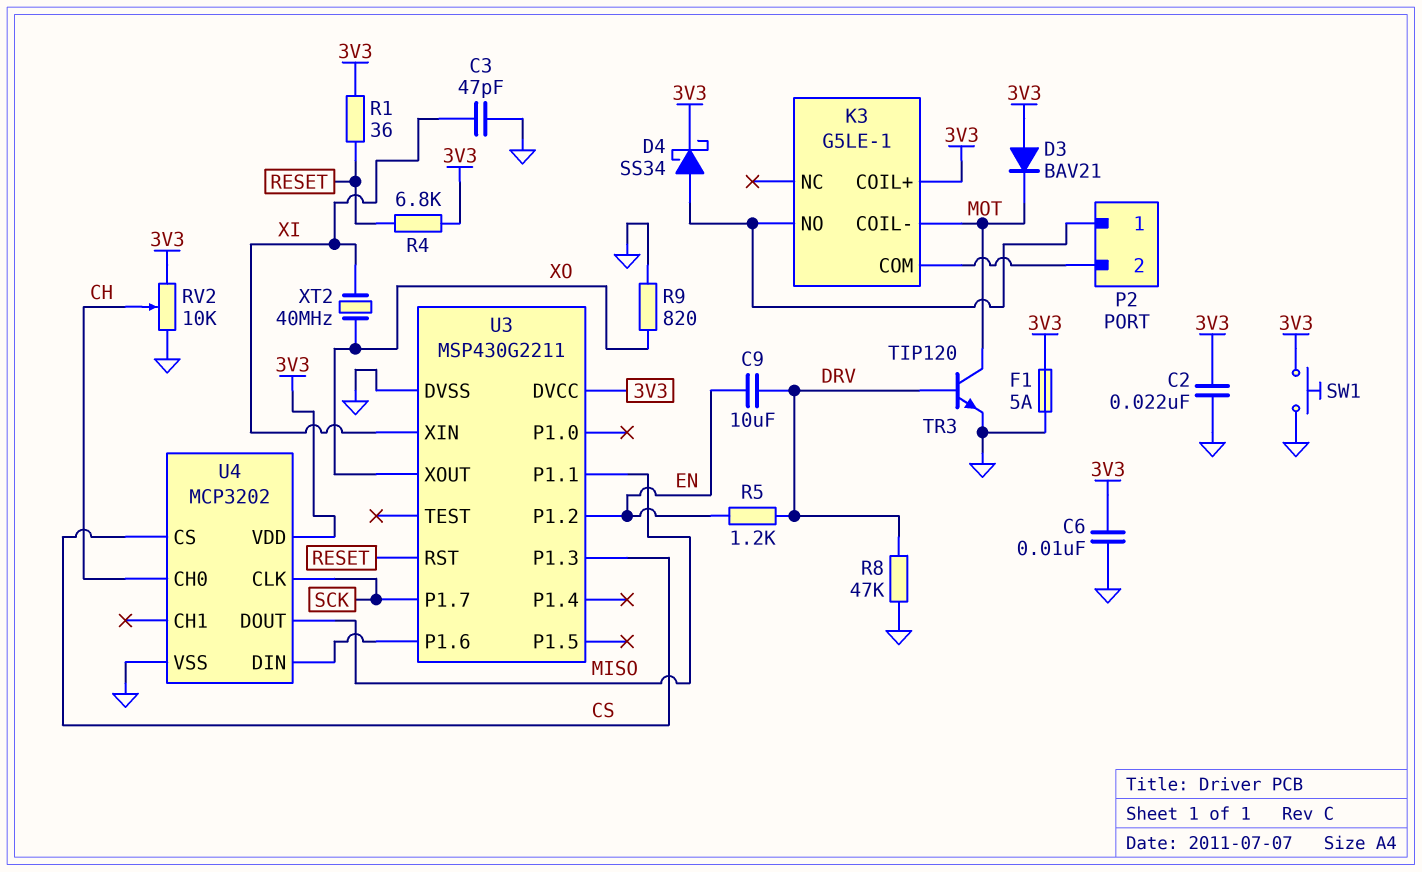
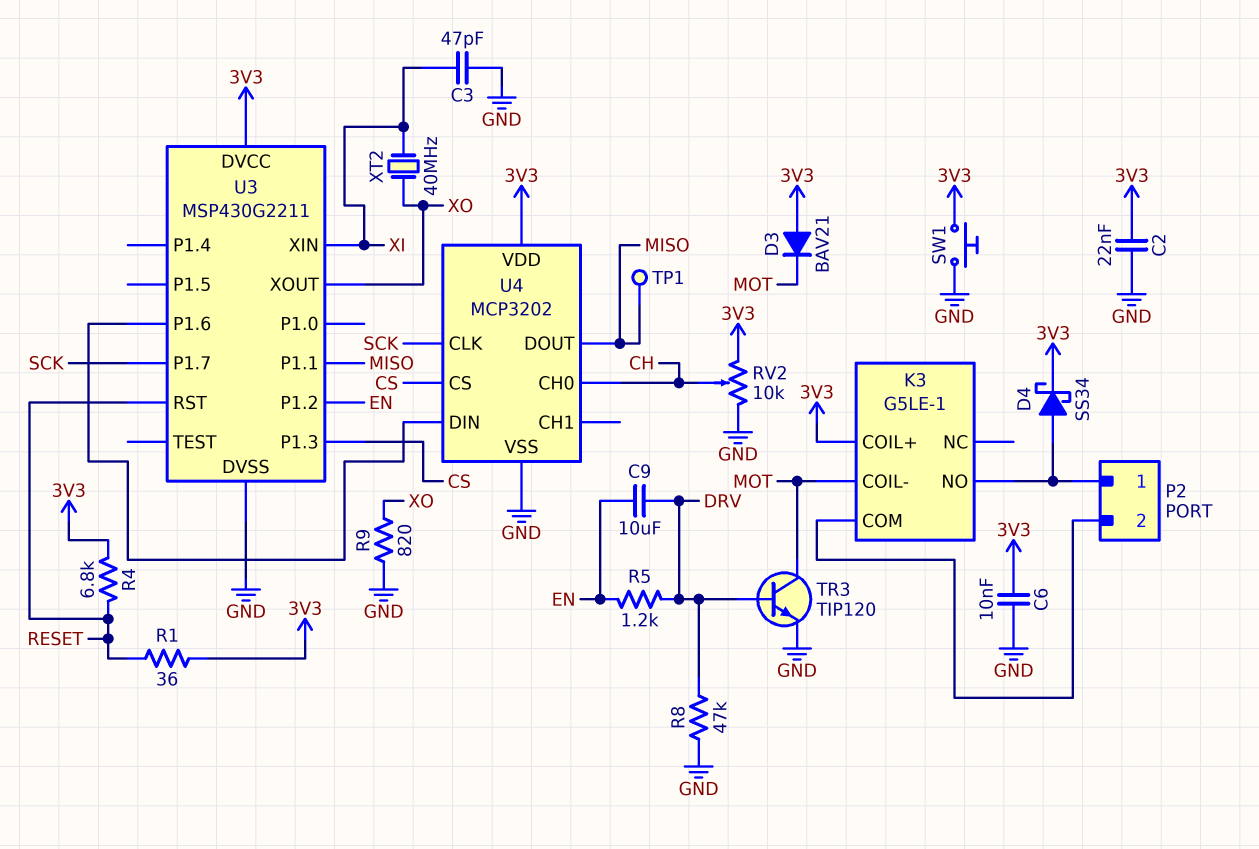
F1: 5A (3V3, GND) -> none
TP1: none -> test point (MISO)

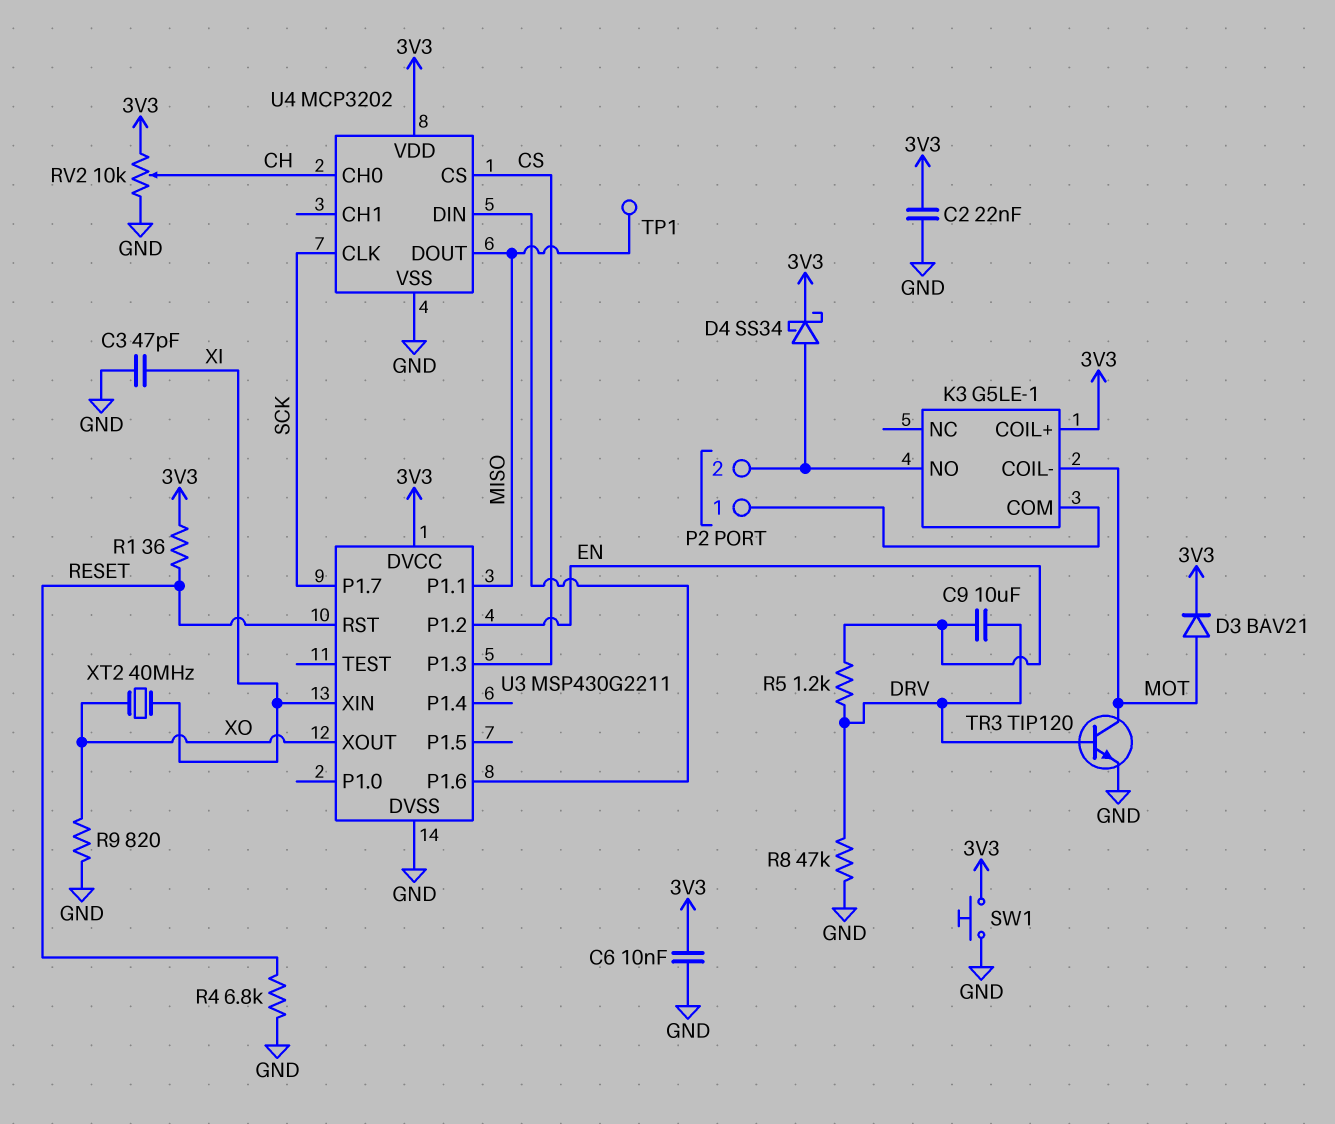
D3: diode BAV21 (A 3V3, K MOT) -> diode BAV21 (A MOT, K 3V3)
P2 pin 1: K3/NO -> K3/COM
P2 pin 2: K3/COM -> K3/NO
R4: 6.8k (3V3, RESET) -> 6.8k (GND, RESET)

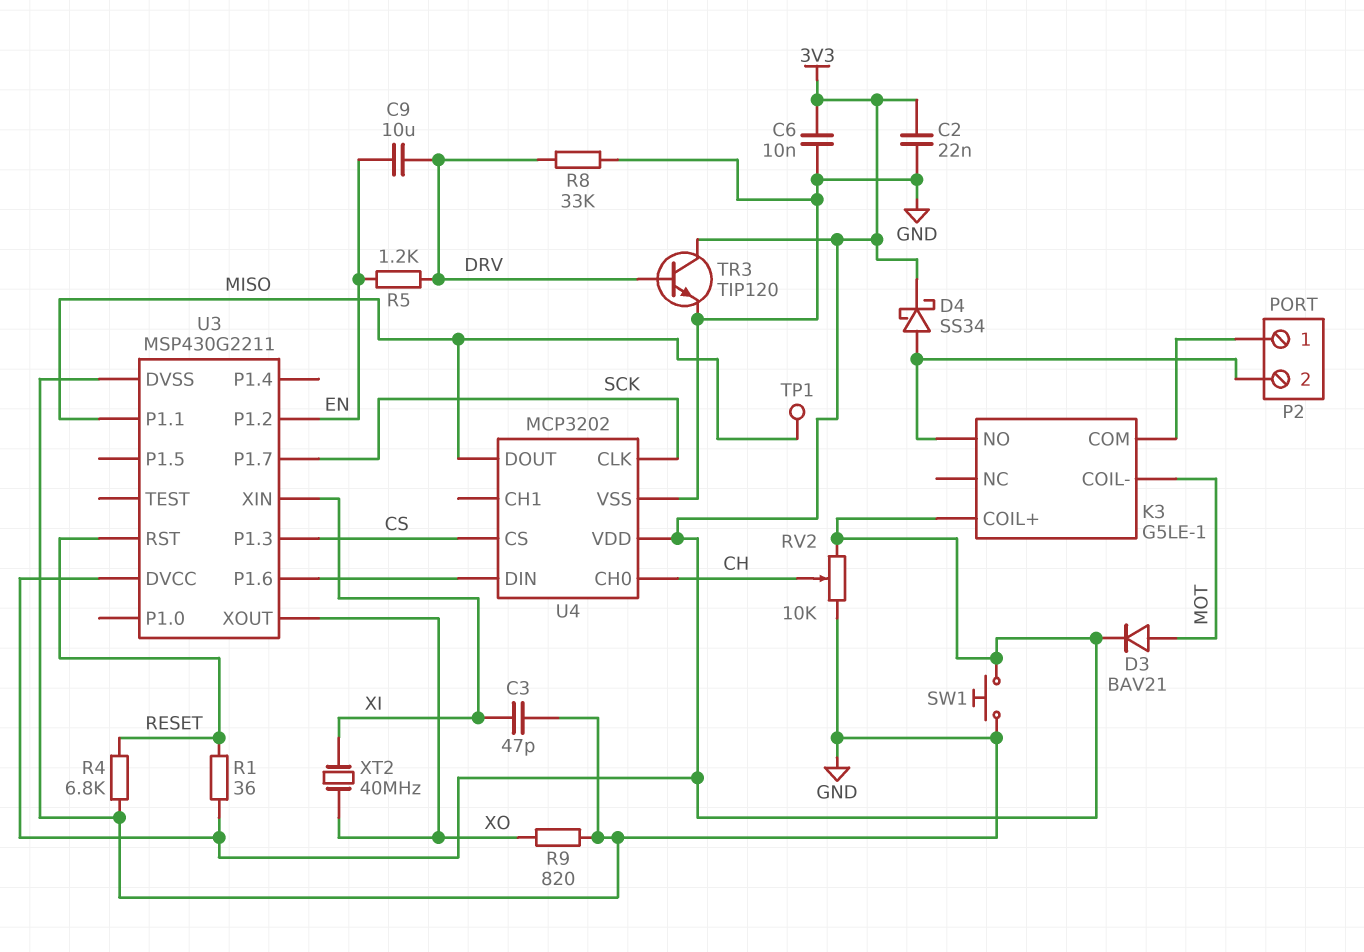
R8: 47k (DRV, GND) -> 33k (DRV, GND)
TR3: NPN TIP120 (B DRV, C MOT, E GND) -> NPN TIP120 (B DRV, C 3V3, E GND)

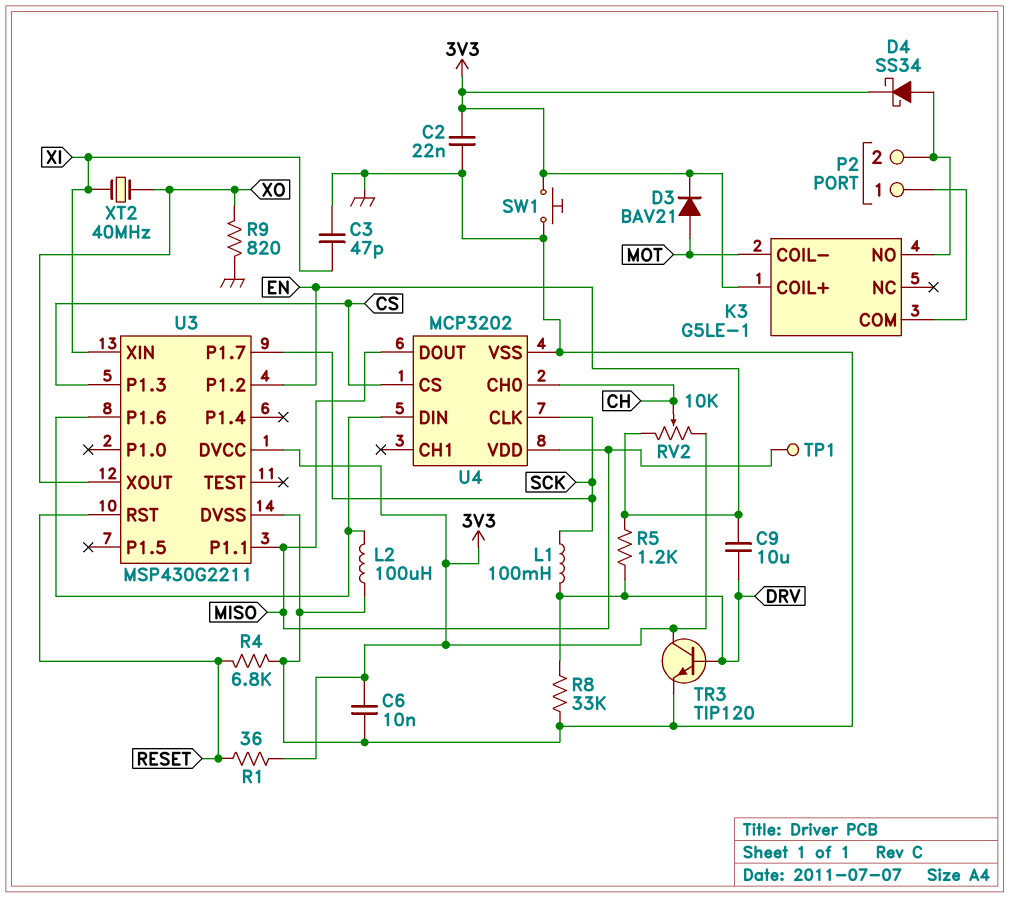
L1: none -> 100mH (DRV, SCK)
L2: none -> 100uH (GND, U3/P1.6)
RV2: 10k (3V3, GND, wiper CH) -> 10k (3V3, EN, wiper CH)
U4 pin VDD: 3V3 -> MISO

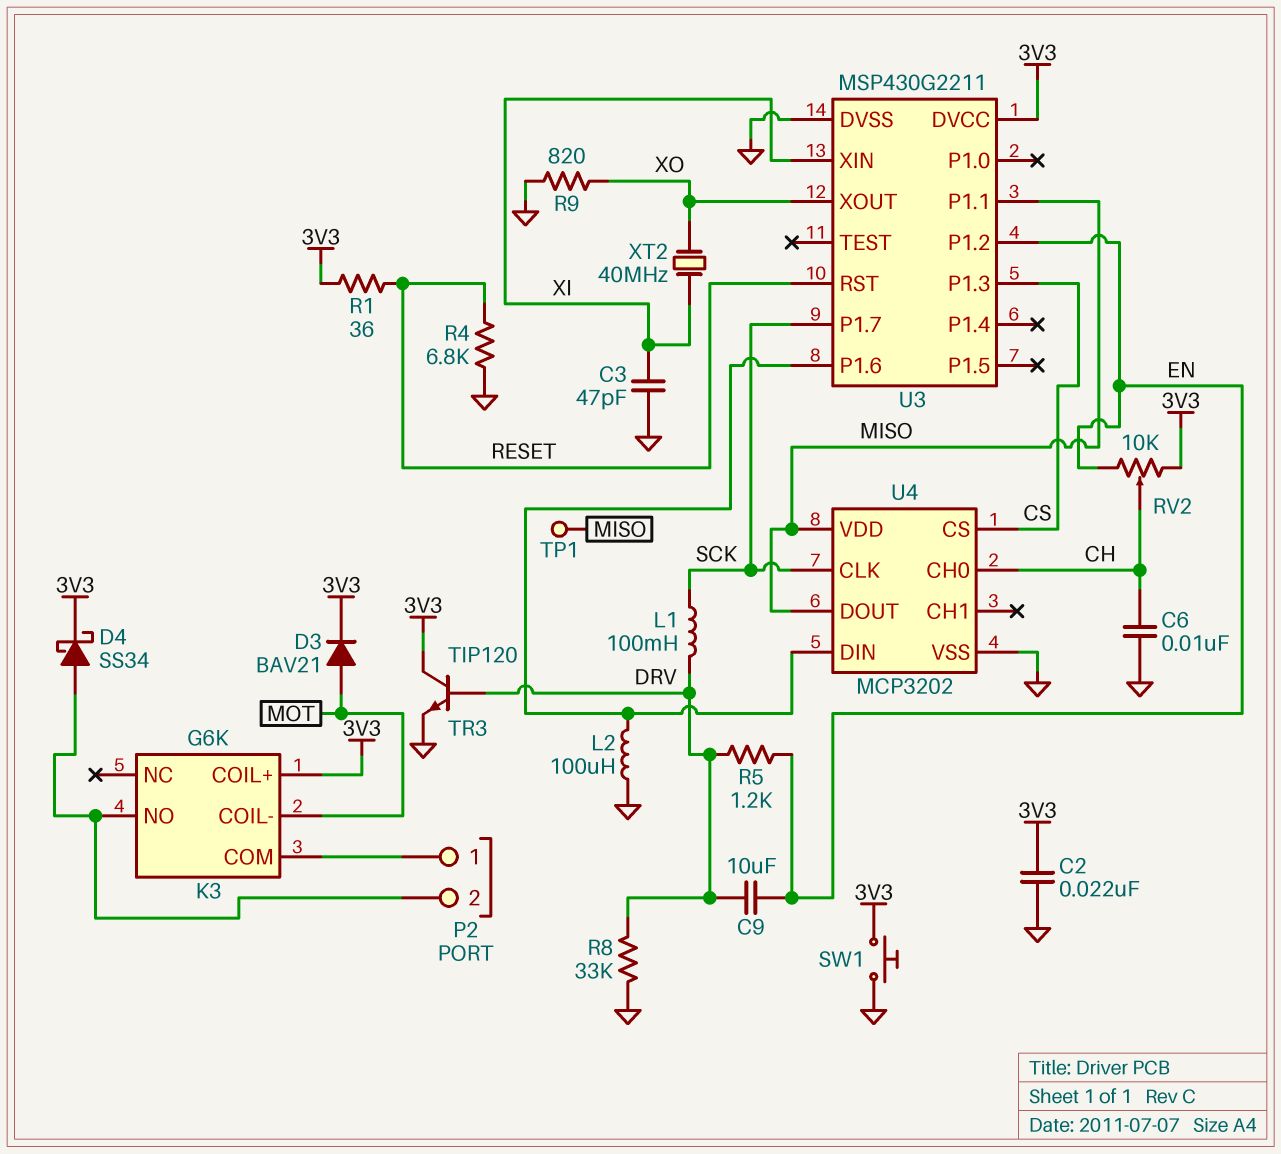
C6: 10nF (3V3, GND) -> 10nF (CH, GND)
K3: G5LE-1 -> G6K

